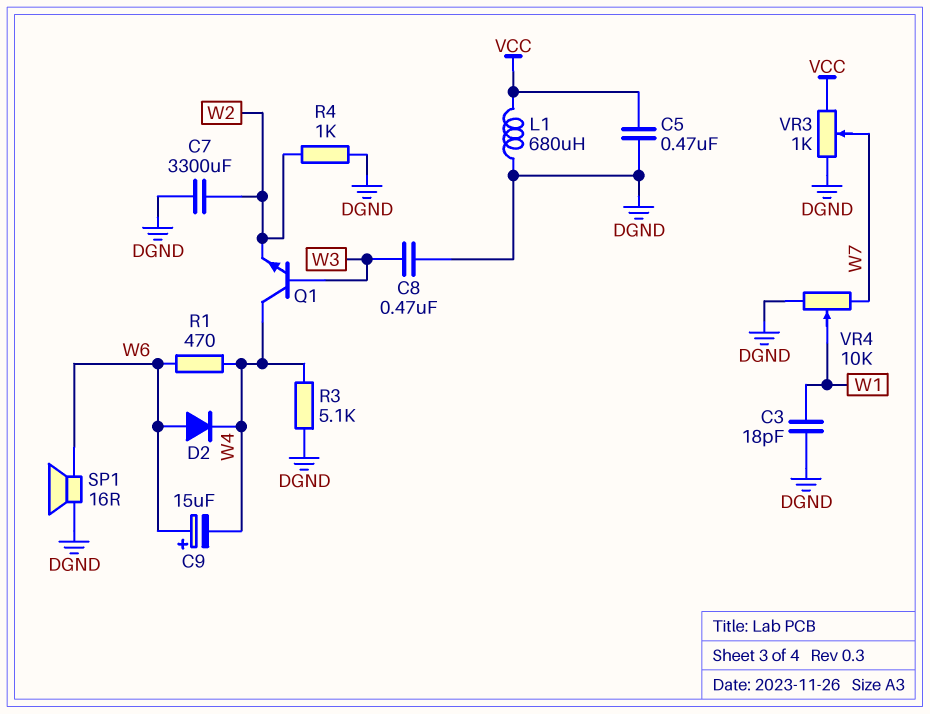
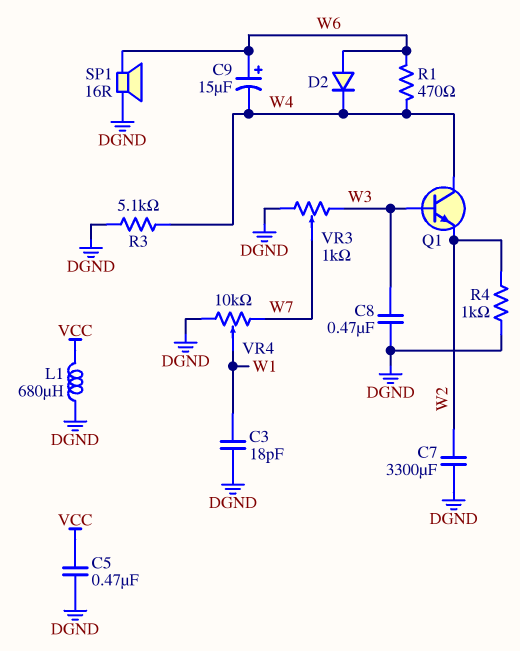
VR3: 1k (DGND, VCC, wiper W7) -> 1k (DGND, W3, wiper W7)

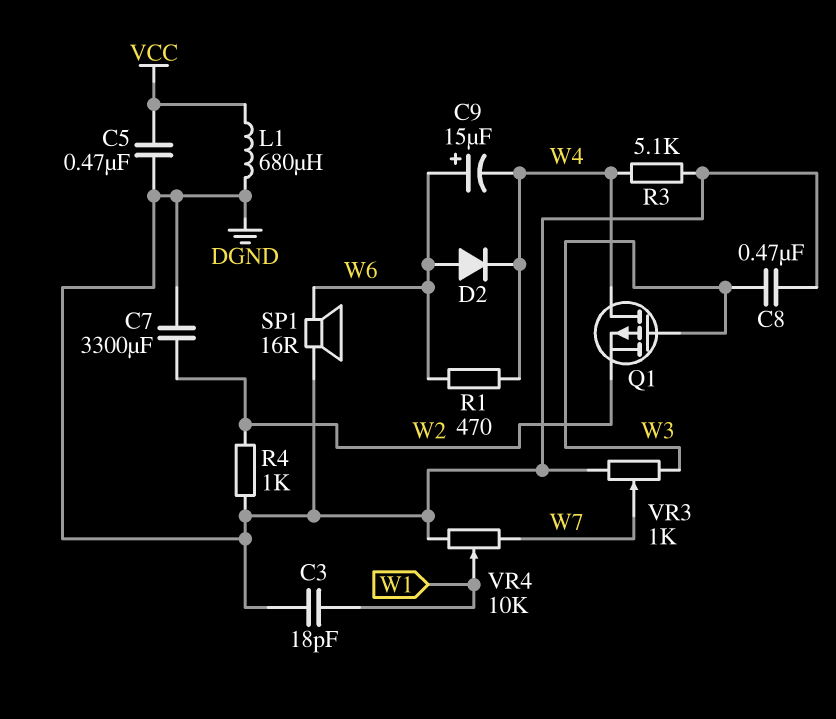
Q1: NPN (B W3, C W4, E W2) -> PMOS (G W3, D W4, S W2)

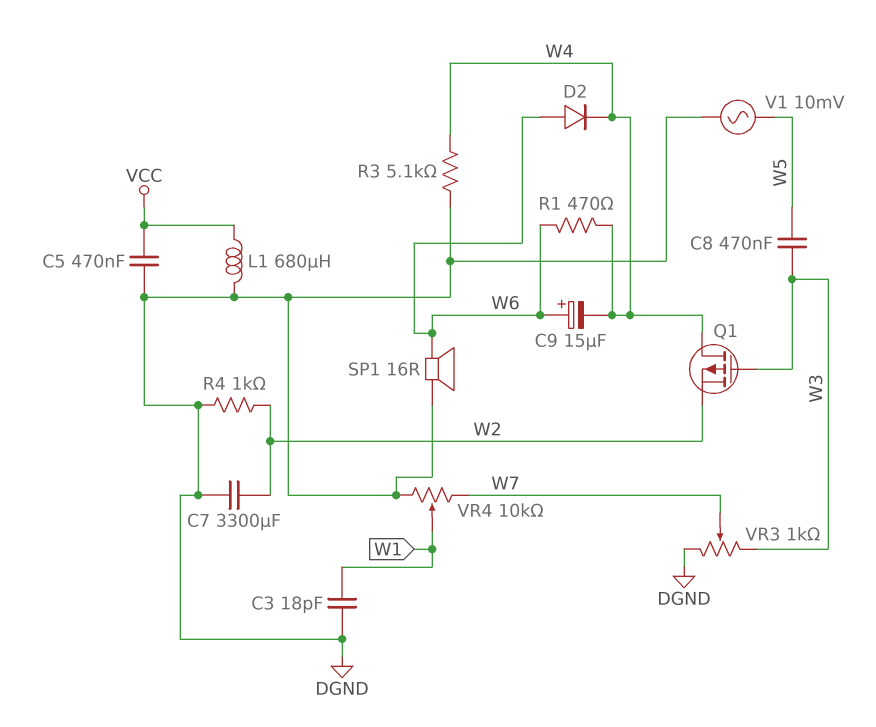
C8: 470nF (DGND, W3) -> 470nF (W3, W5)
V1: none -> AC 10mV (DGND, W5)

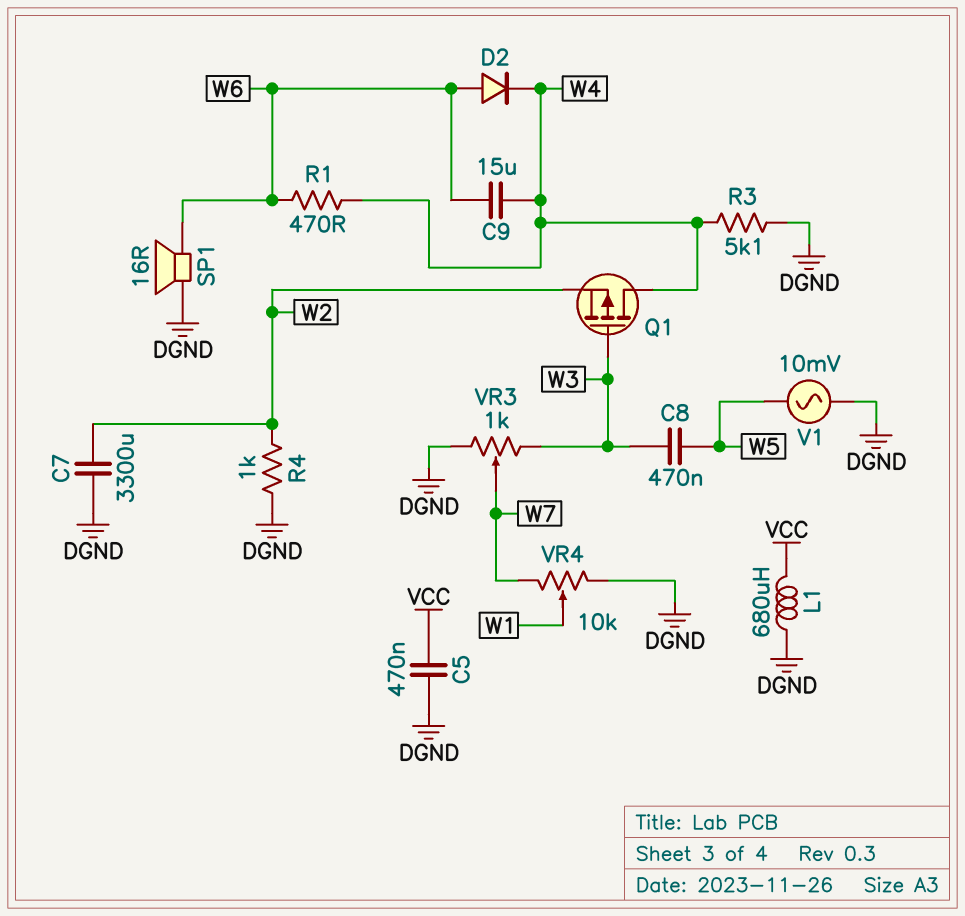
C3: 18pF (DGND, W1) -> none
C9: 15uF (plus W6, minus W4) -> 15uF (W4, W6)

